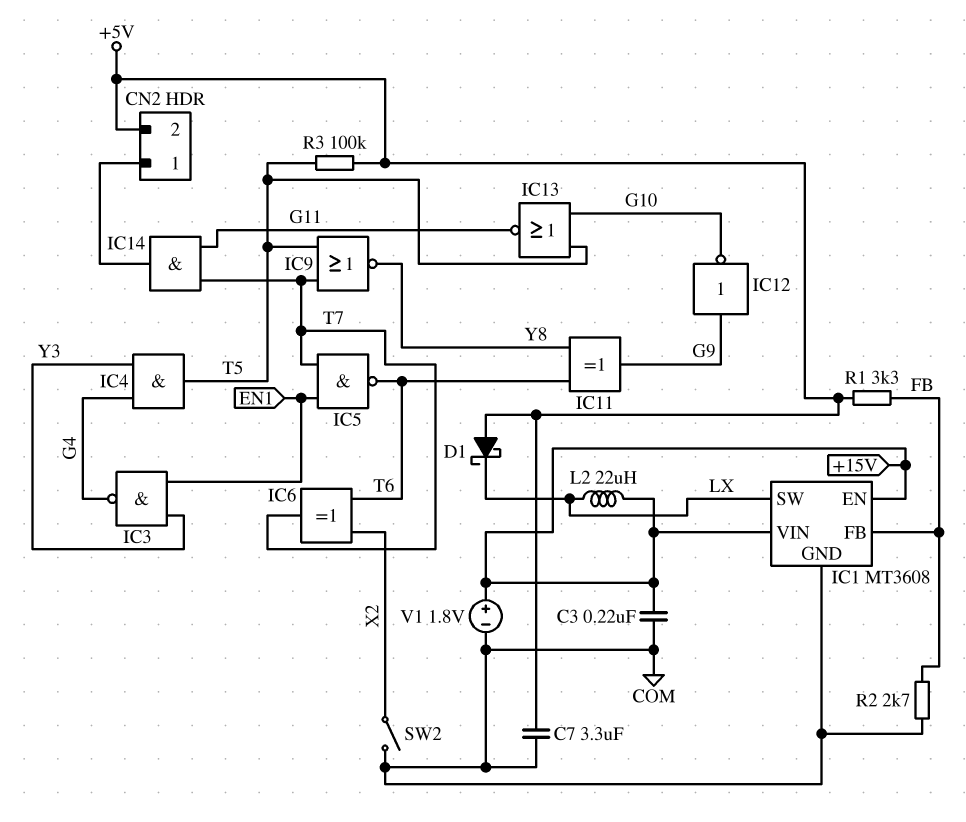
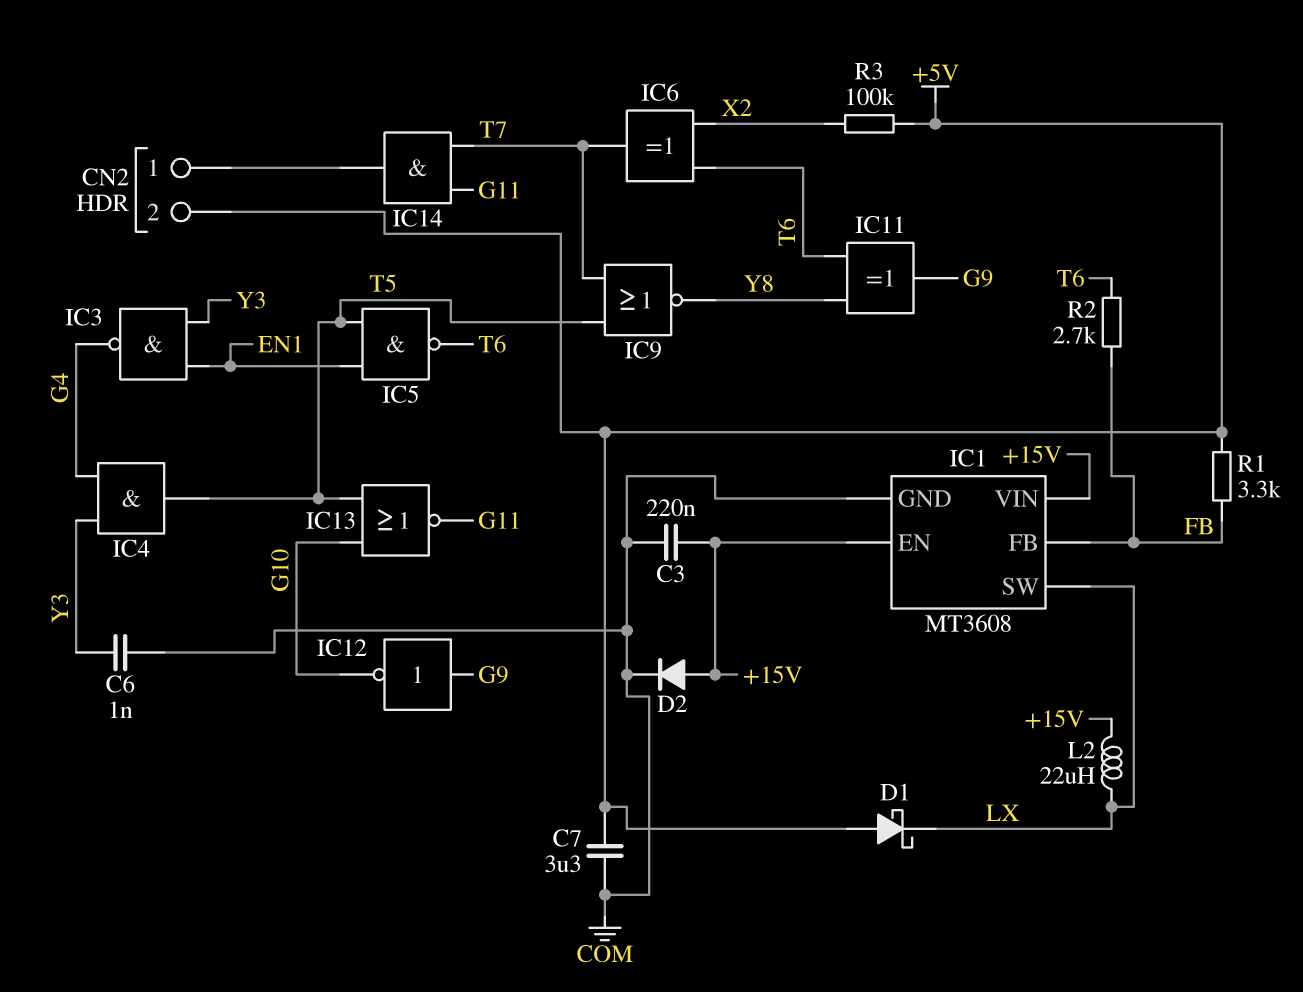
C6: none -> 1nF (COM, Y3)
D2: none -> diode (A +15V, K COM)
IC5: NAND (in EN1, in T7, out T6) -> NAND (in EN1, in T5, out T6)
R2: 2.7k (COM, FB) -> 2.7k (FB, T6)
R3: 100k (+5V, T5) -> 100k (+5V, X2)
SW2: switch (COM, X2) -> none
V1: 1.8V (plus +15V, minus COM) -> none

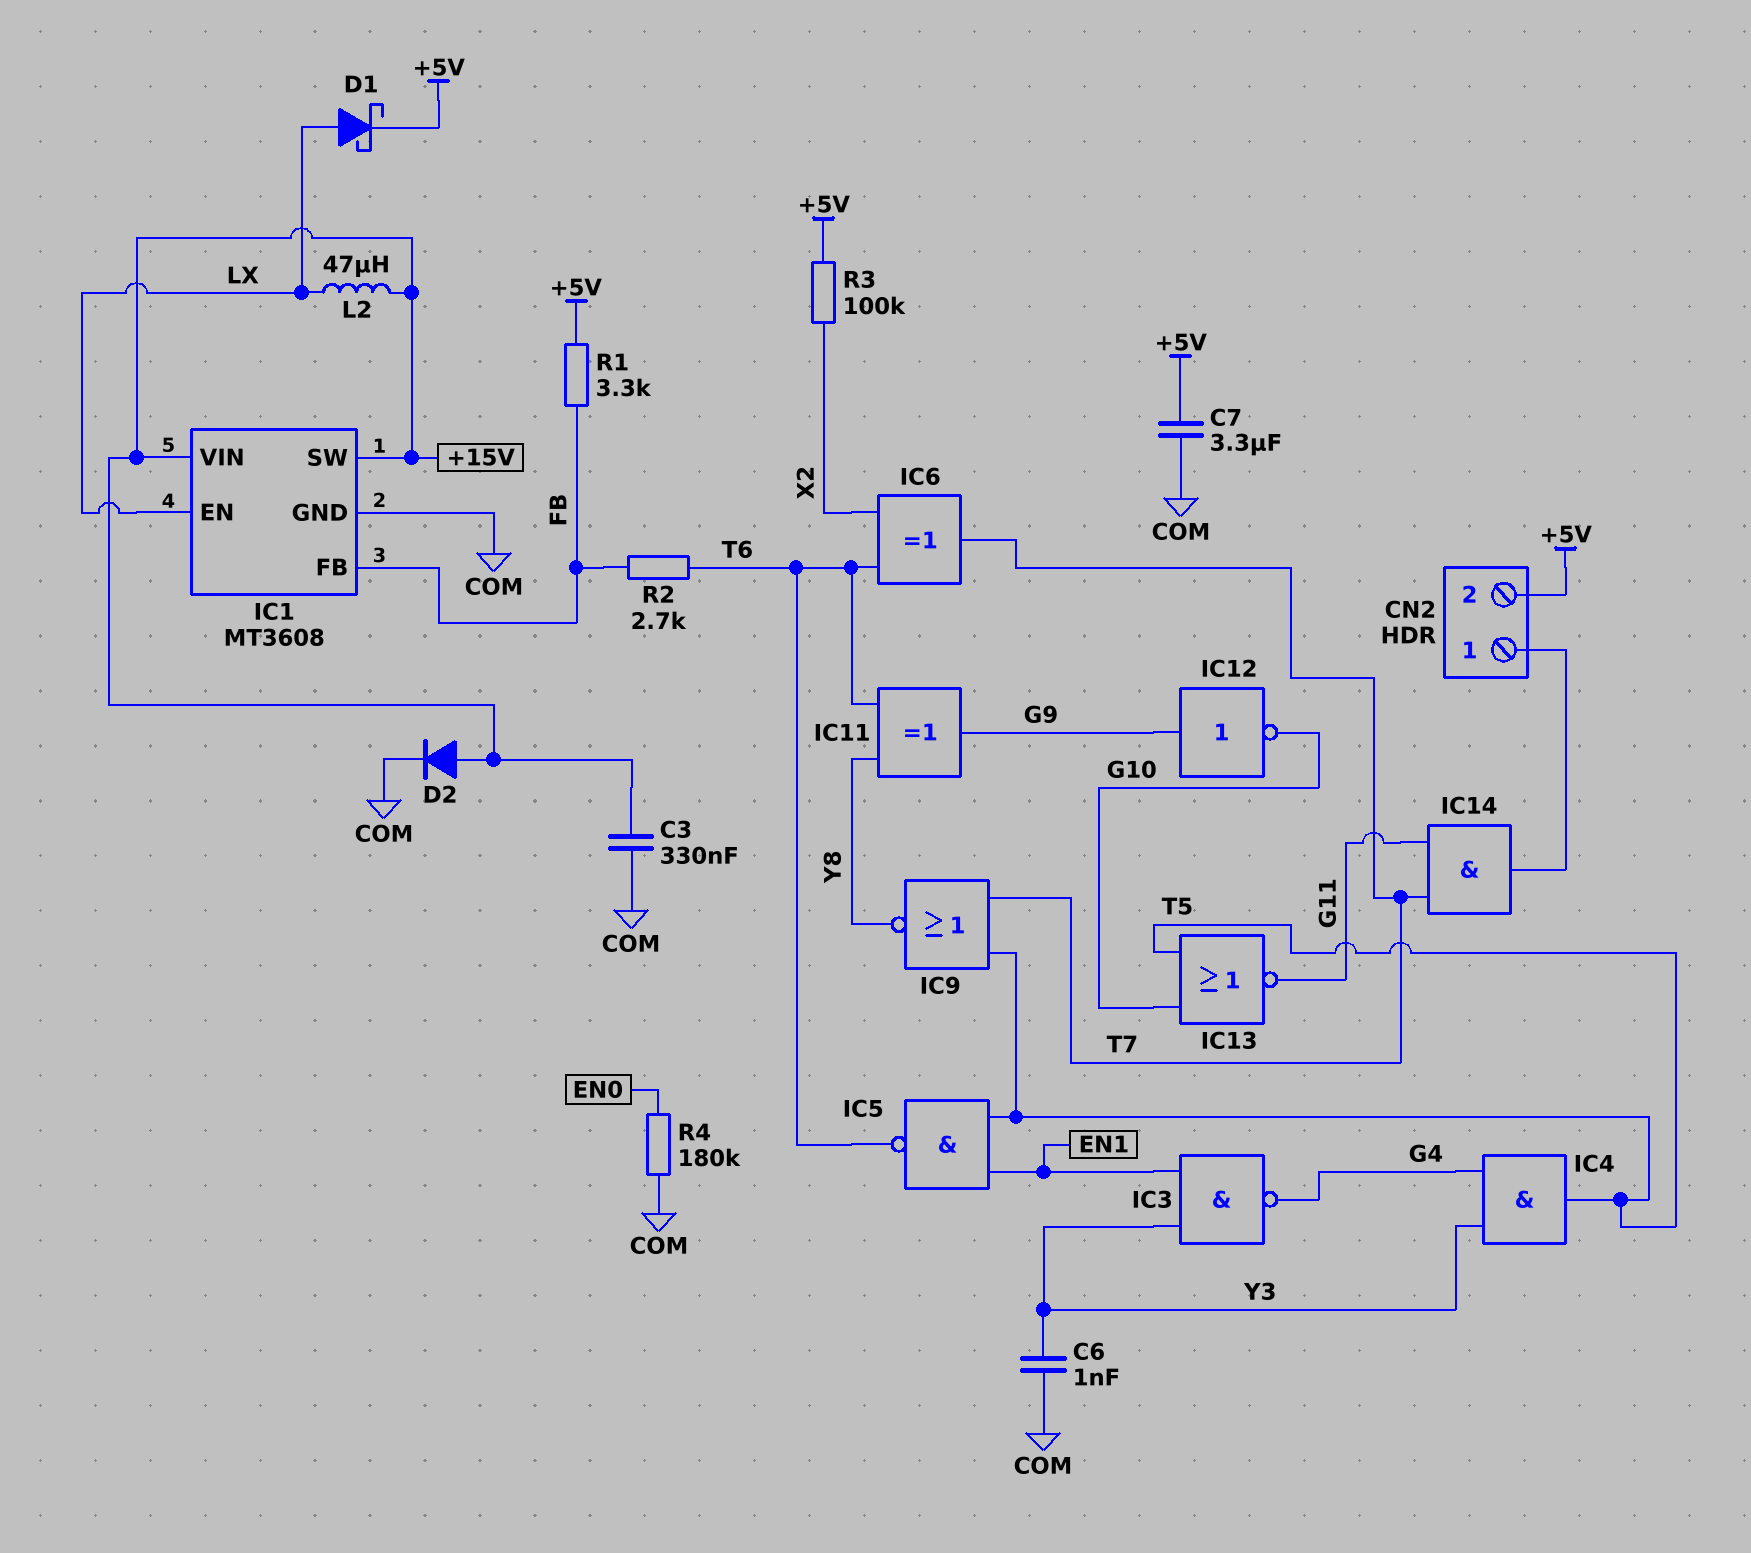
C3: 220nF (+15V, COM) -> 330nF (+15V, COM)
D1: schottky (A +5V, K LX) -> schottky (A LX, K +5V)
IC1 pin EN: +15V -> LX
IC1 pin SW: LX -> +15V
L2: 22uH (+15V, LX) -> 47uH (+15V, LX)
R4: none -> 180k (COM, EN0)

